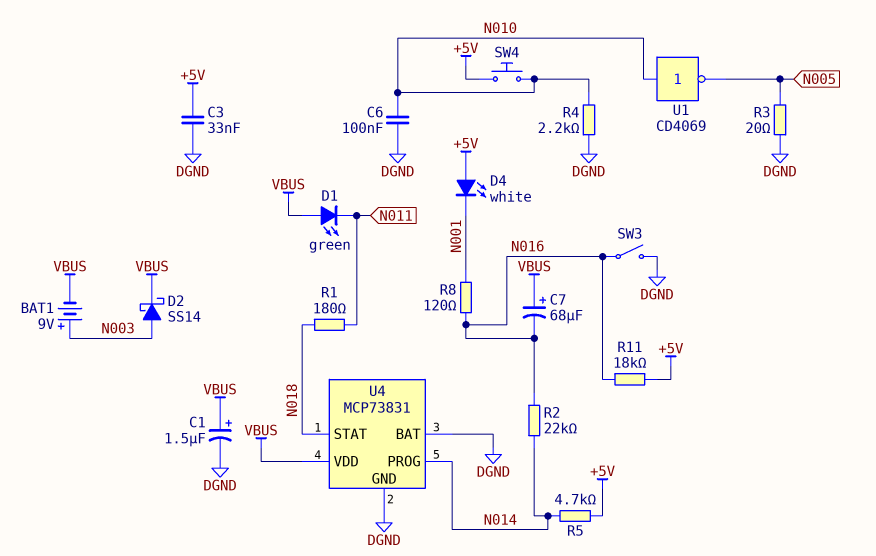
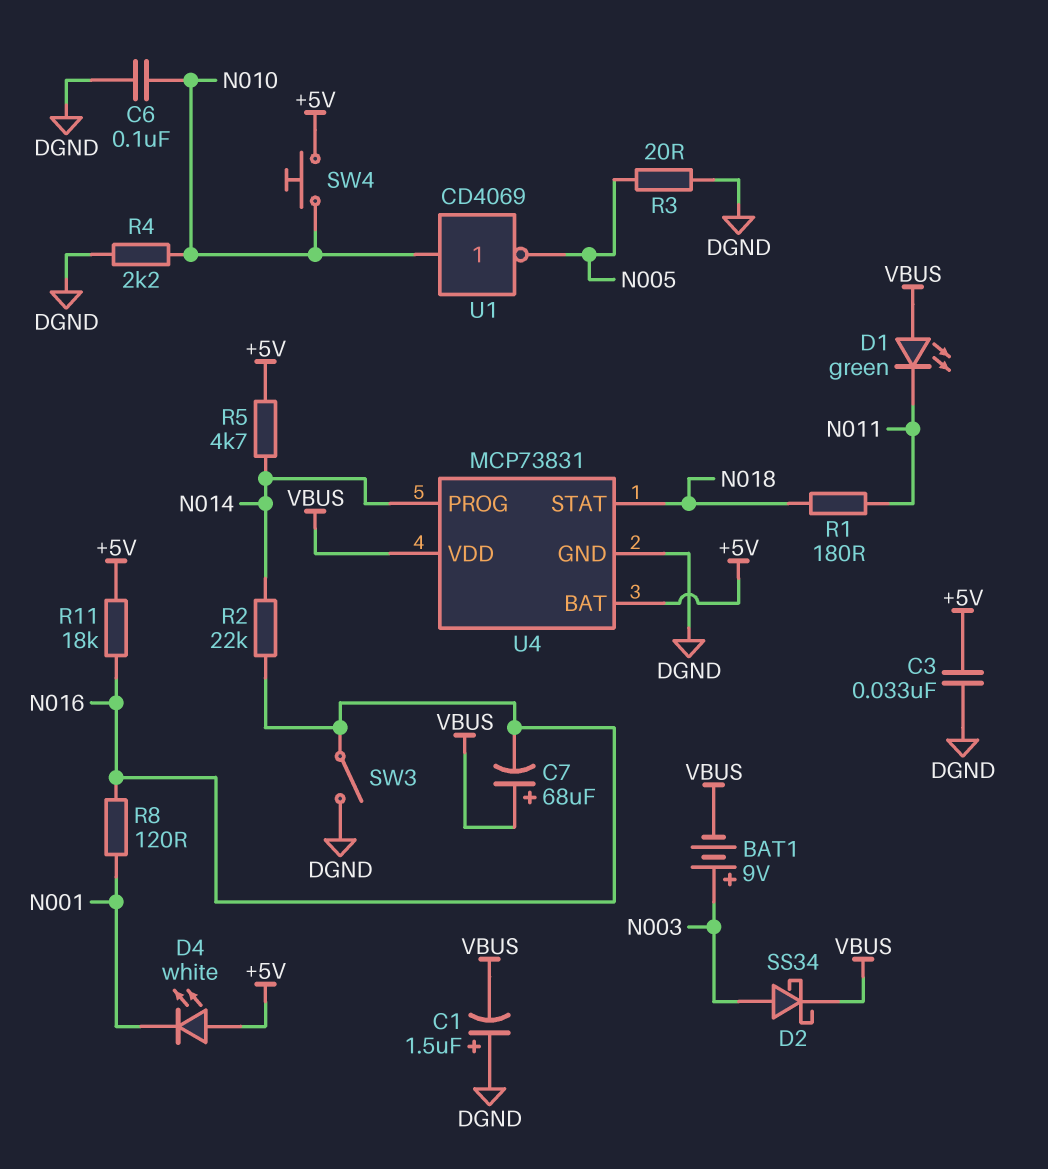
C1: 1.5uF (plus VBUS, minus DGND) -> 1.5uF (plus DGND, minus VBUS)
D2: schottky SS14 (A N003, K VBUS) -> schottky SS34 (A N003, K VBUS)
U4 pin BAT: DGND -> +5V

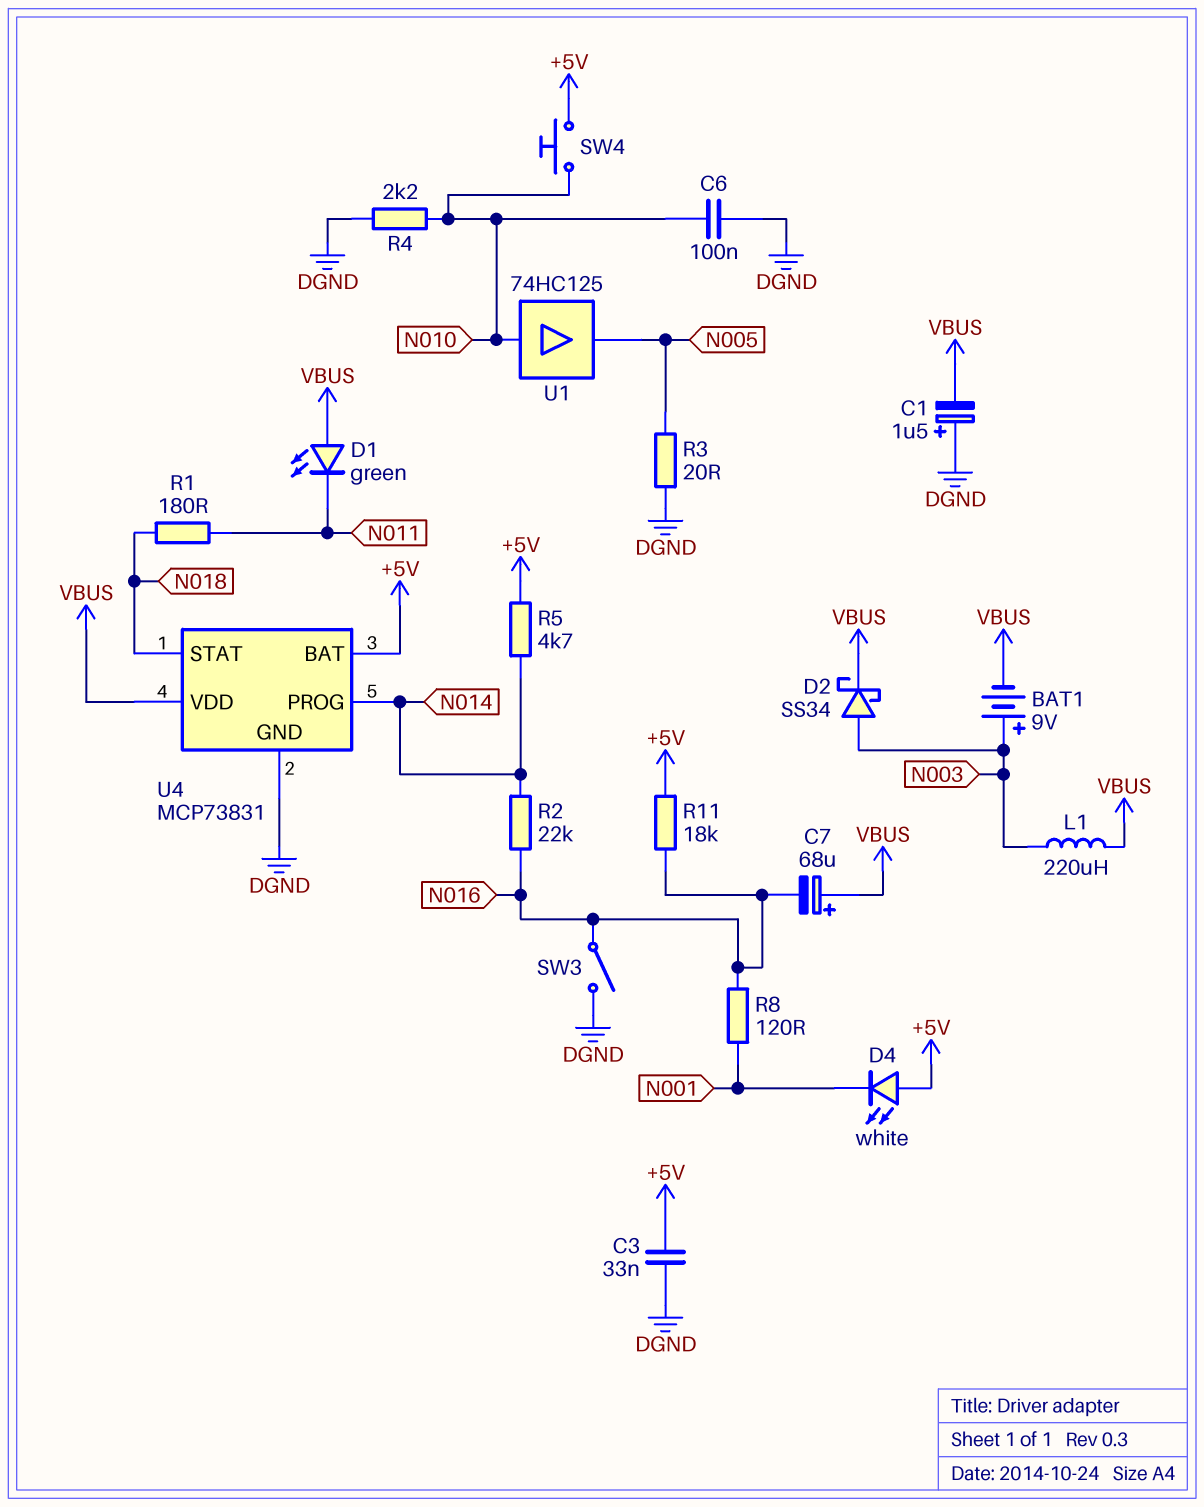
L1: none -> 220uH (N003, VBUS)
U1: NOT CD4069 (in N010, out N005) -> buffer 74HC125 (in N010, out N005)

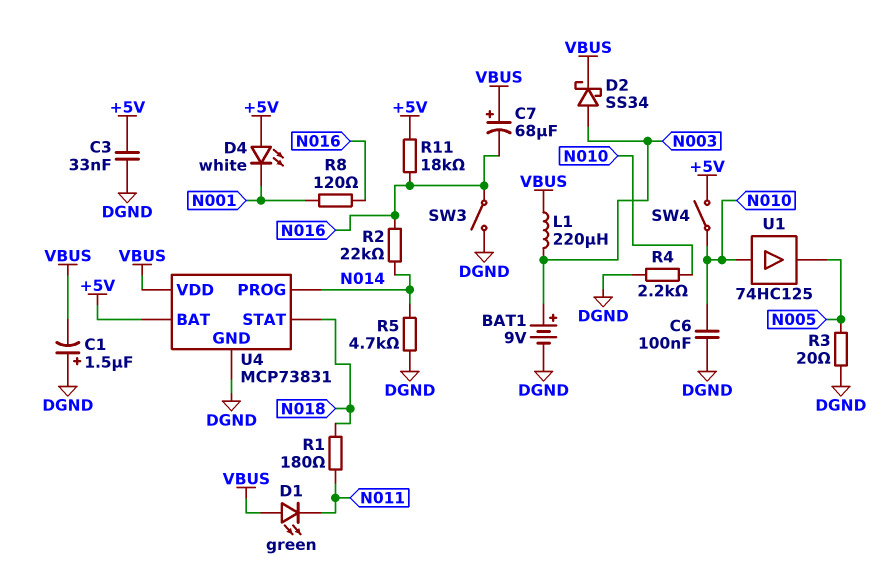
BAT1: 9V (plus N003, minus VBUS) -> 9V (plus N003, minus DGND)
R5: 4.7k (+5V, N014) -> 4.7k (DGND, N014)
SW4: button (+5V, N010) -> switch (+5V, N010)

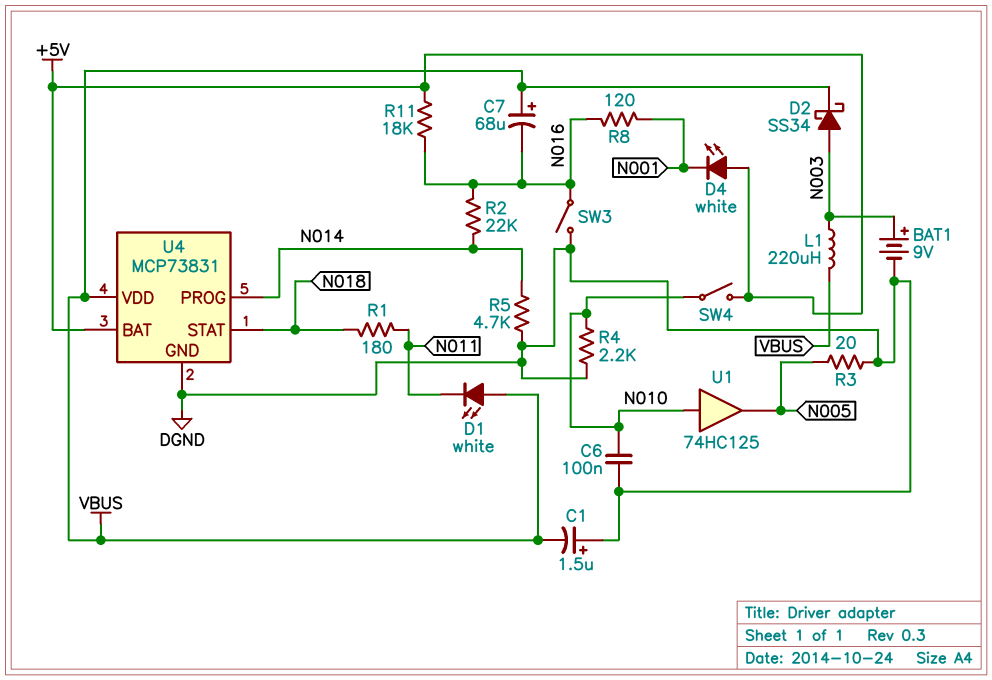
C3: 33nF (+5V, DGND) -> none
D1: LED green (A VBUS, K N011) -> LED white (A VBUS, K N011)

